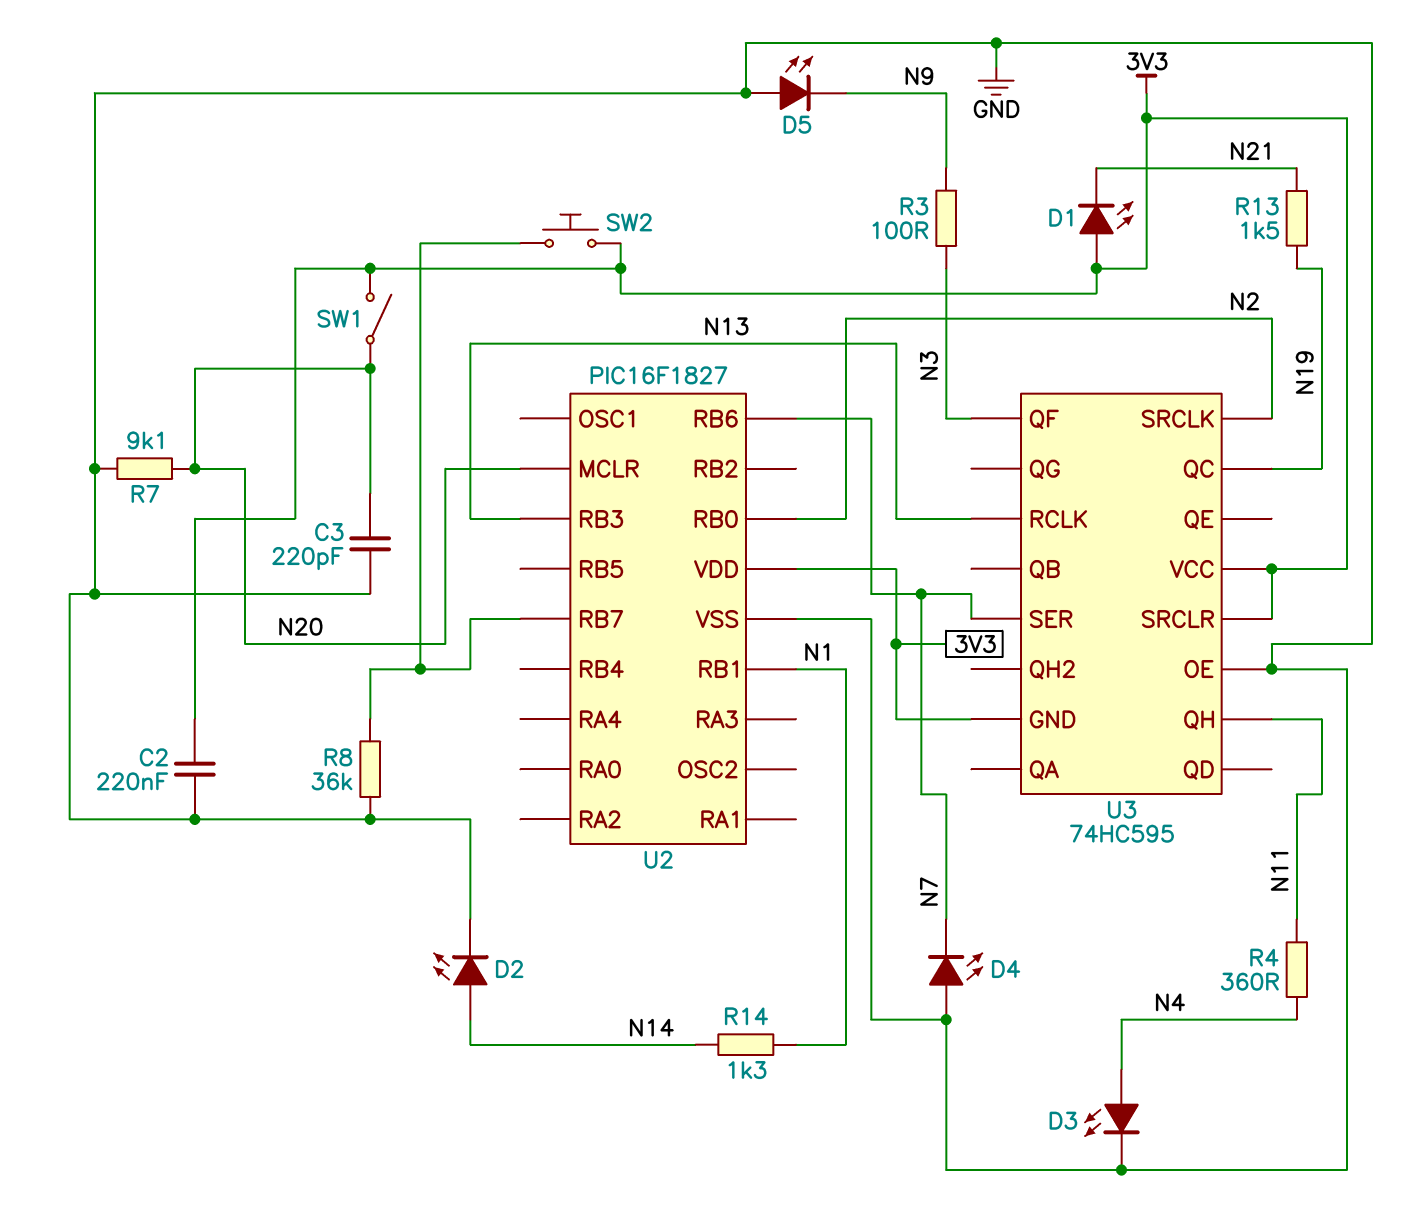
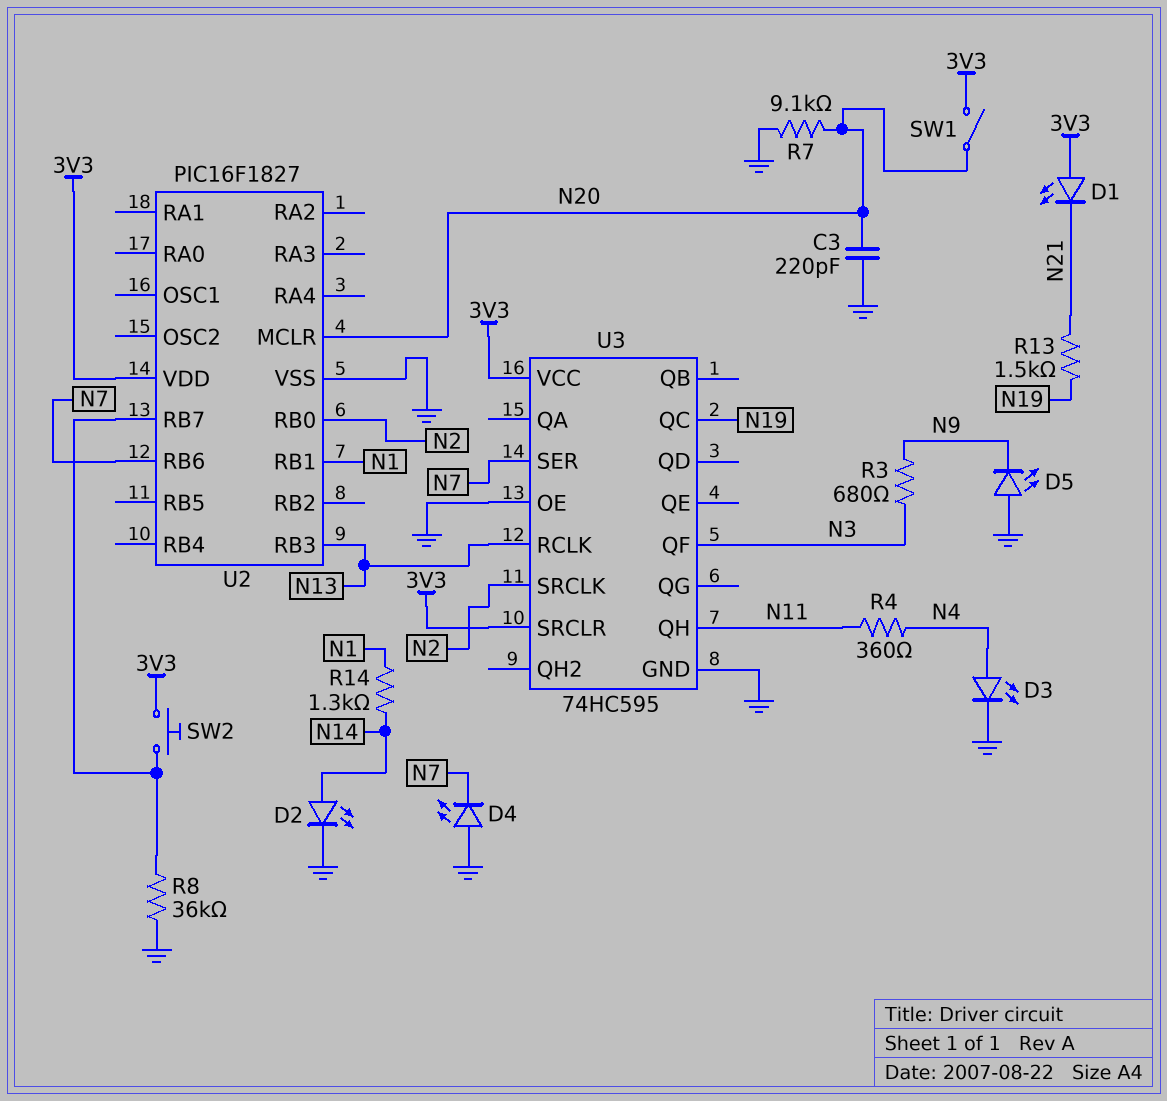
C2: 220nF (3V3, GND) -> none
R3: 100 (N3, N9) -> 680 (N3, N9)
U3 pin GND: 3V3 -> GND

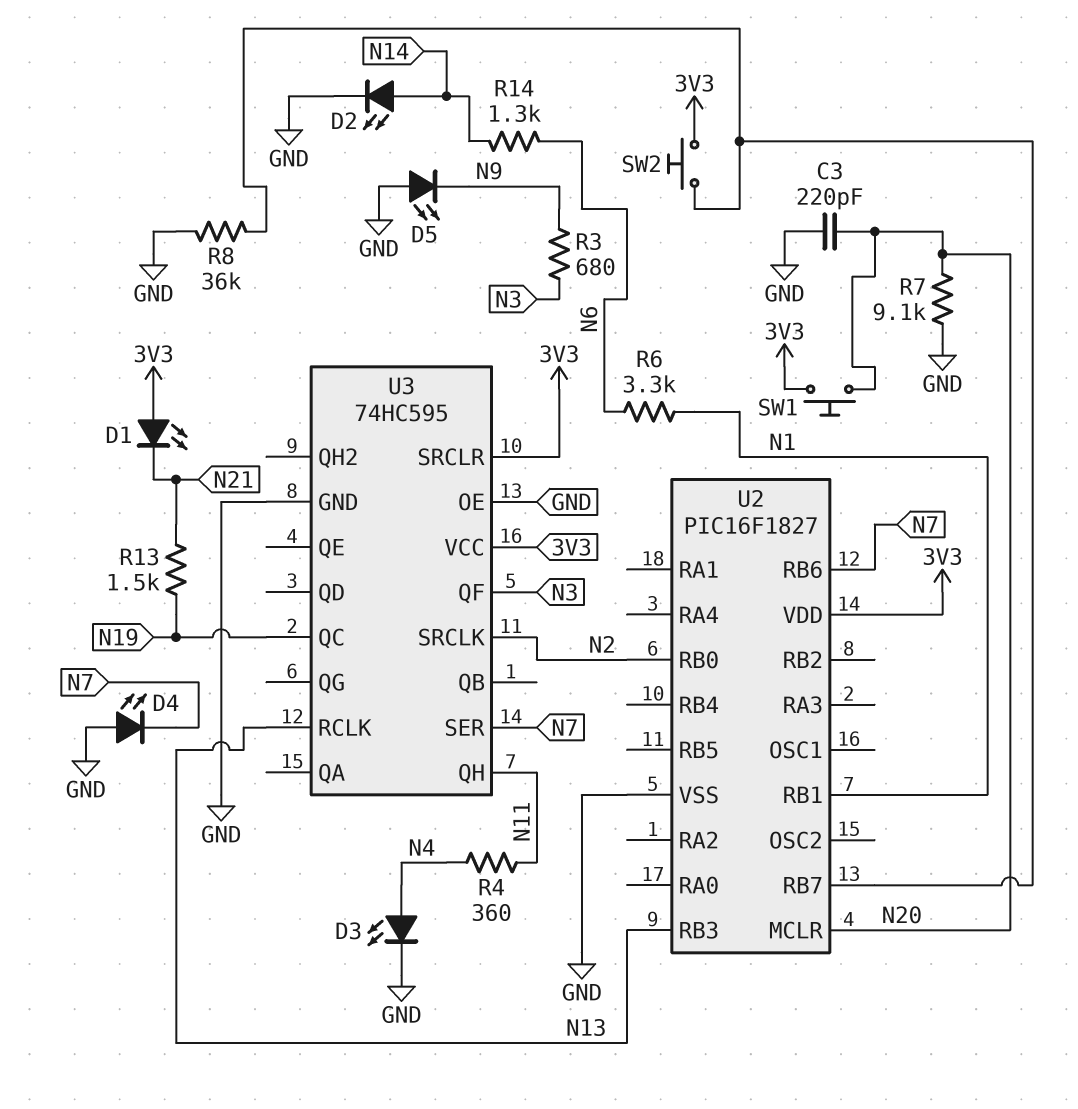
R6: none -> 3.3k (N1, N6)
R14: 1.3k (N1, N14) -> 1.3k (N6, N14)
SW1: switch (3V3, N20) -> button (3V3, N20)

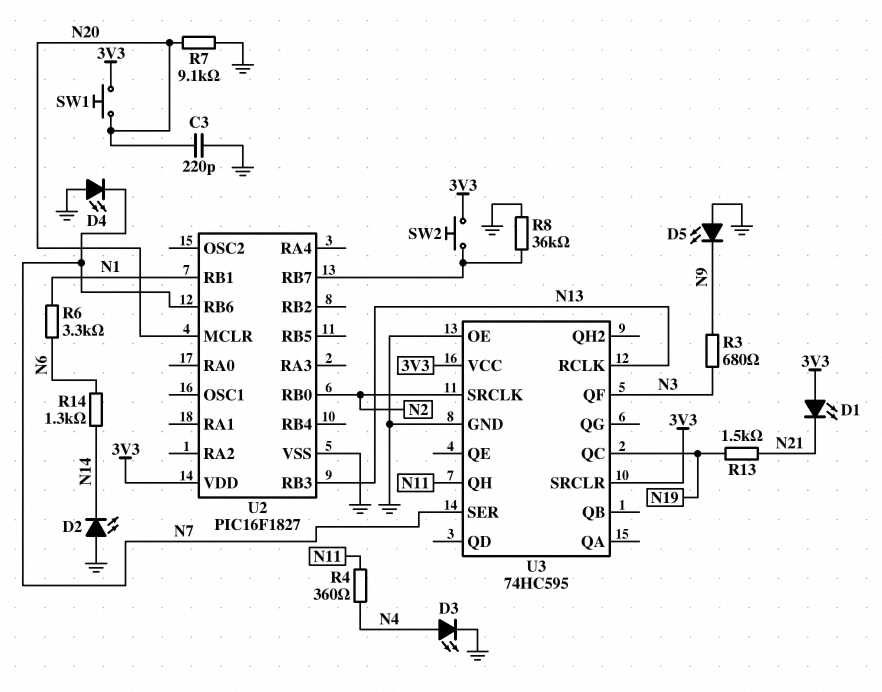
D2: LED (A N14, K GND) -> LED (A GND, K N14)

